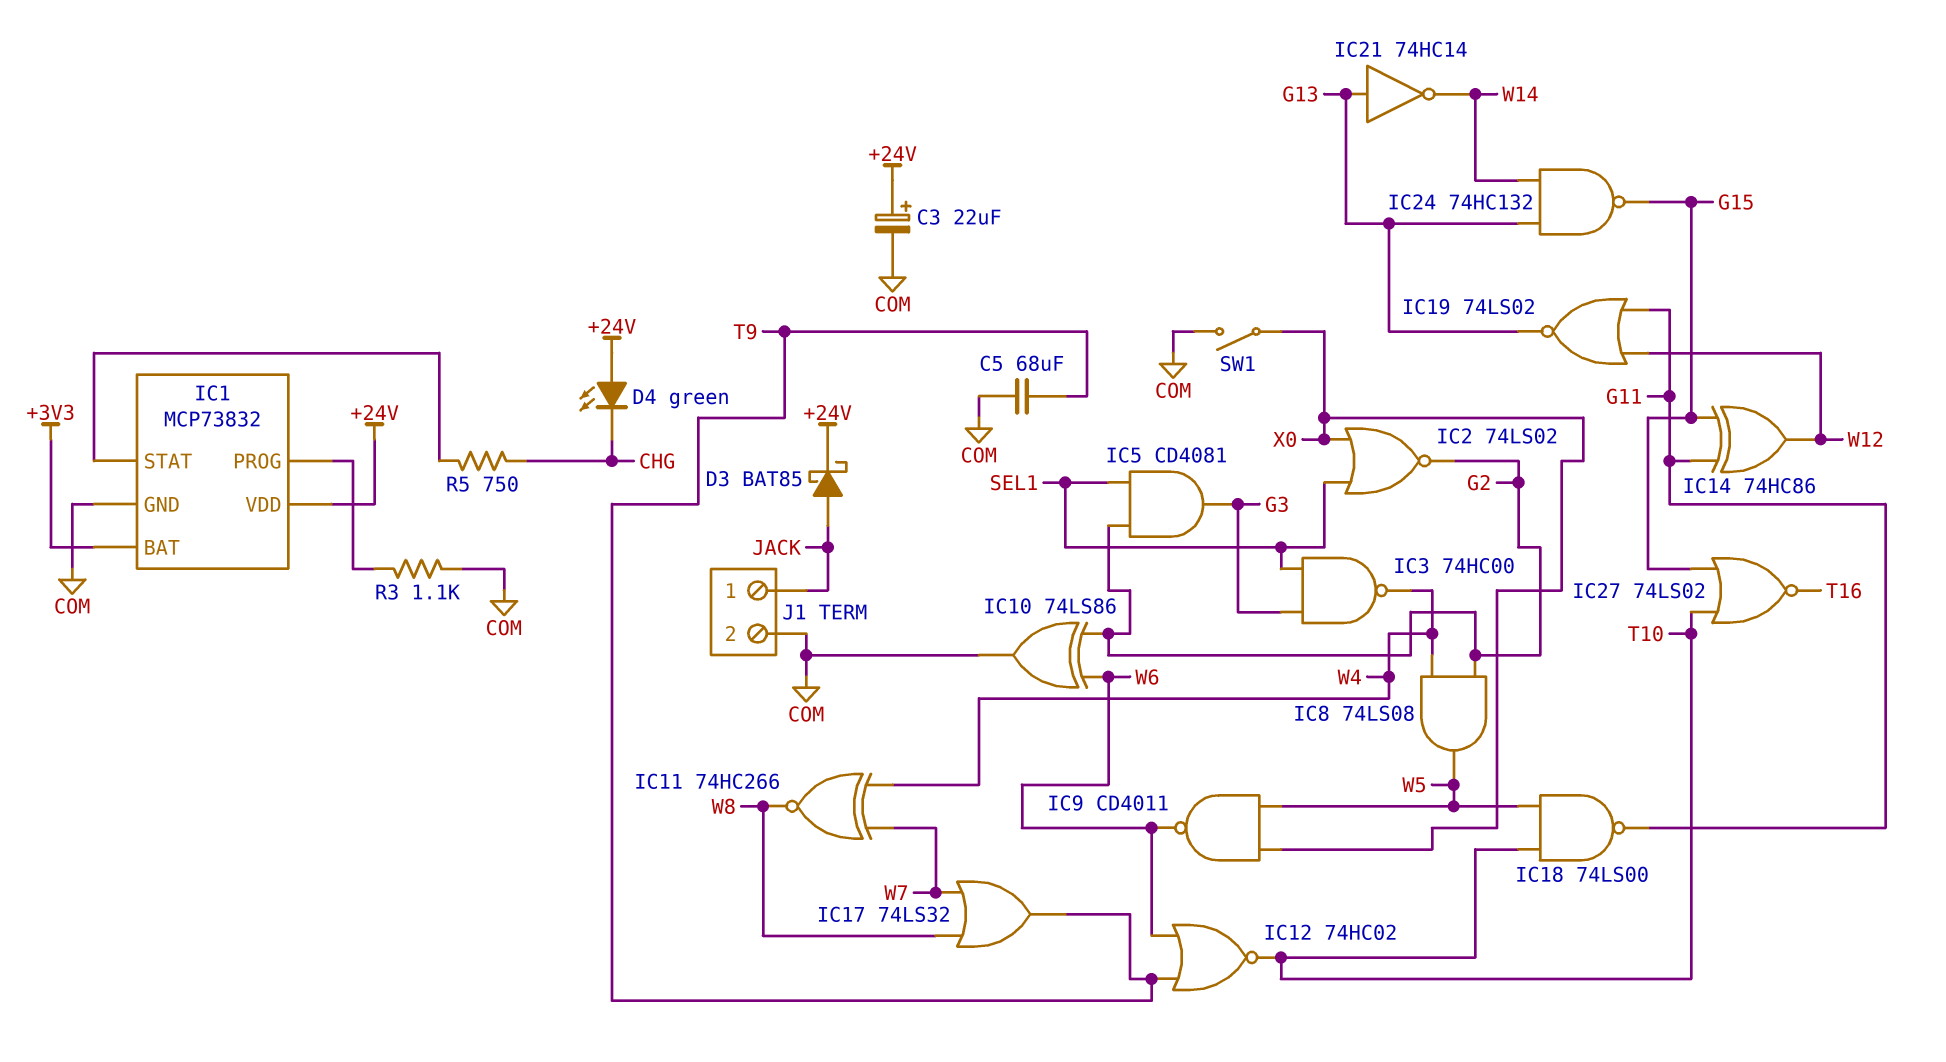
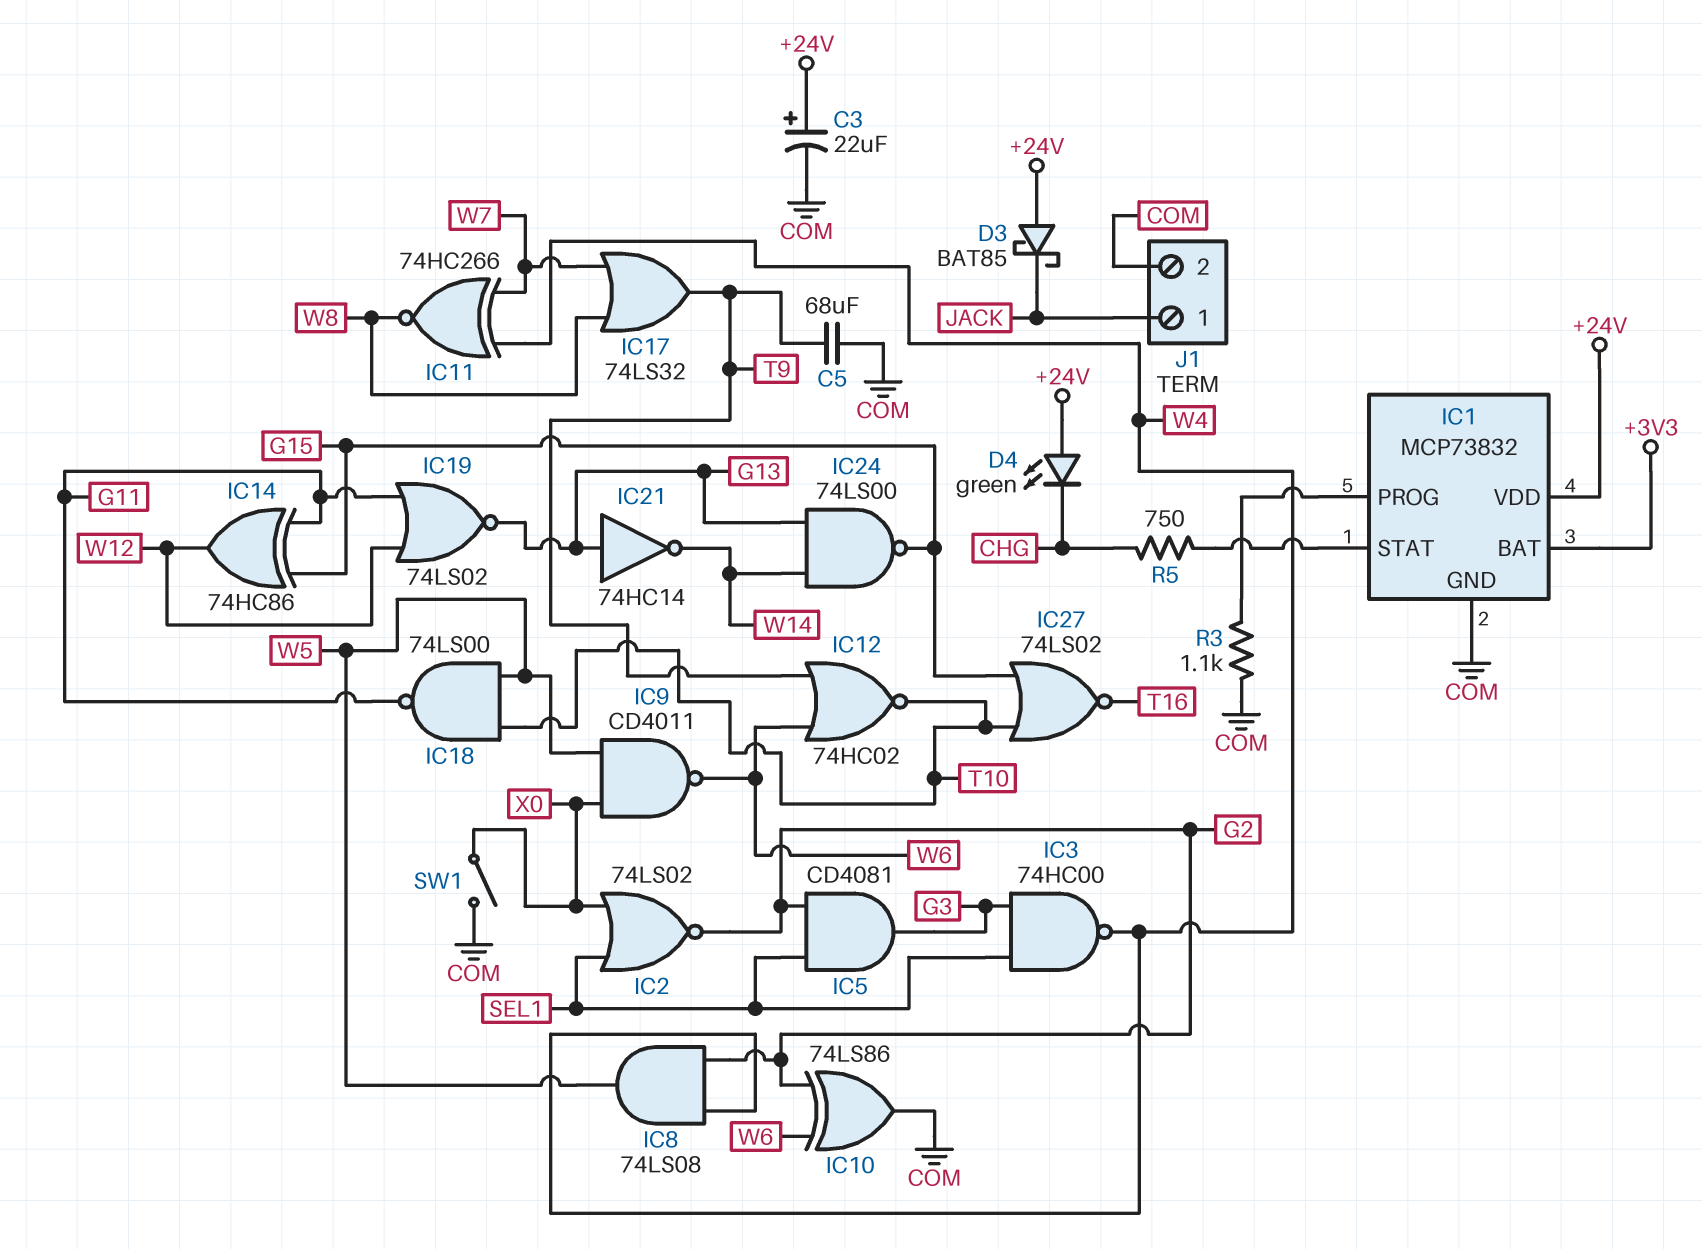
D3: schottky BAT85 (A JACK, K +24V) -> schottky BAT85 (A +24V, K JACK)
IC24: NAND 74HC132 (in G13, in W14, out G15) -> NAND 74LS00 (in G13, in W14, out G15)

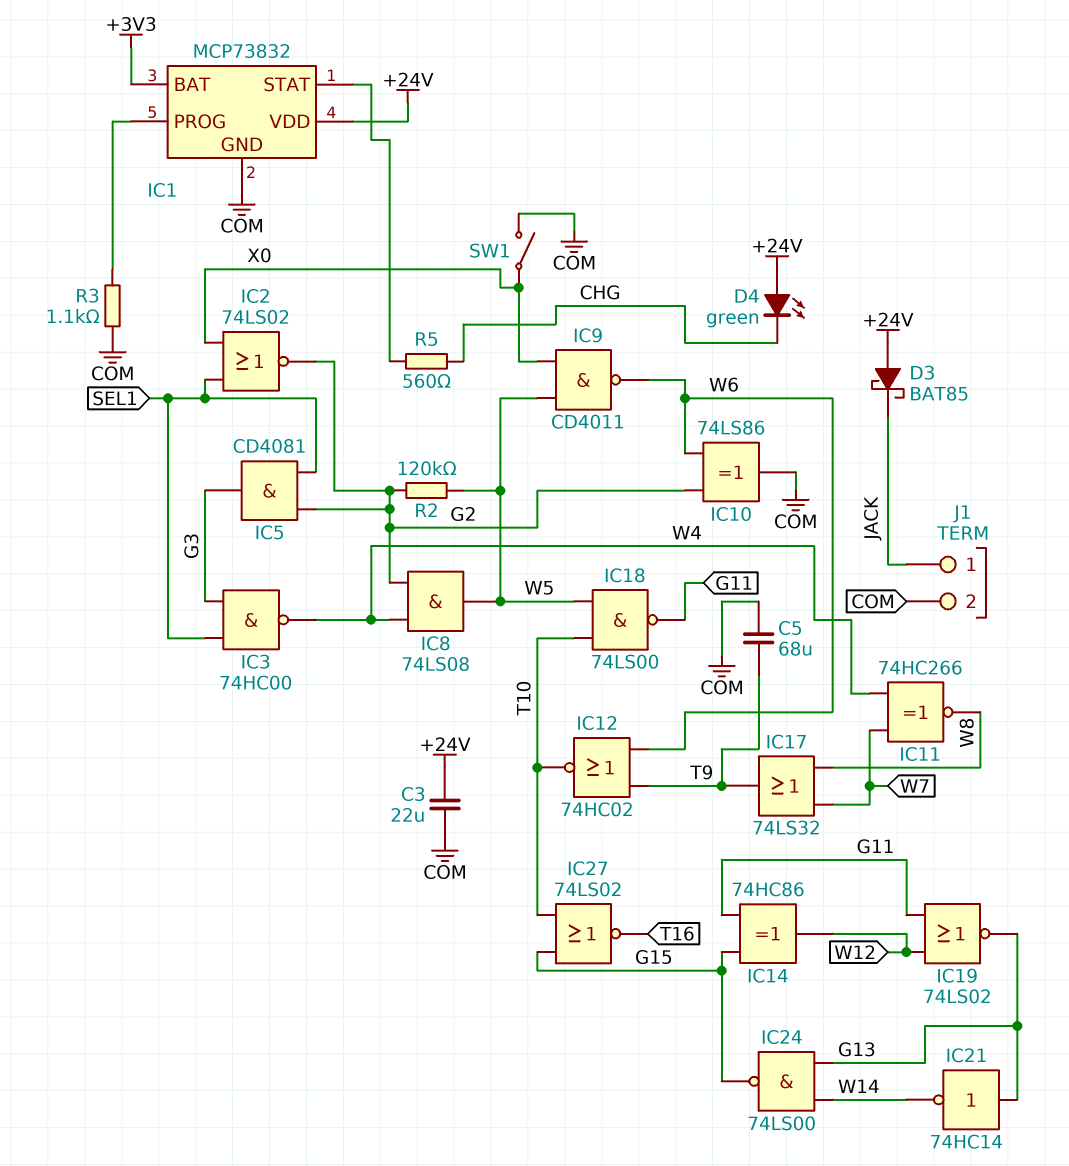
C3: 22uF (plus +24V, minus COM) -> 22uF (+24V, COM)
R2: none -> 120k (G2, W5)
R5: 750 (CHG, IC1/STAT) -> 560 (CHG, IC1/STAT)

